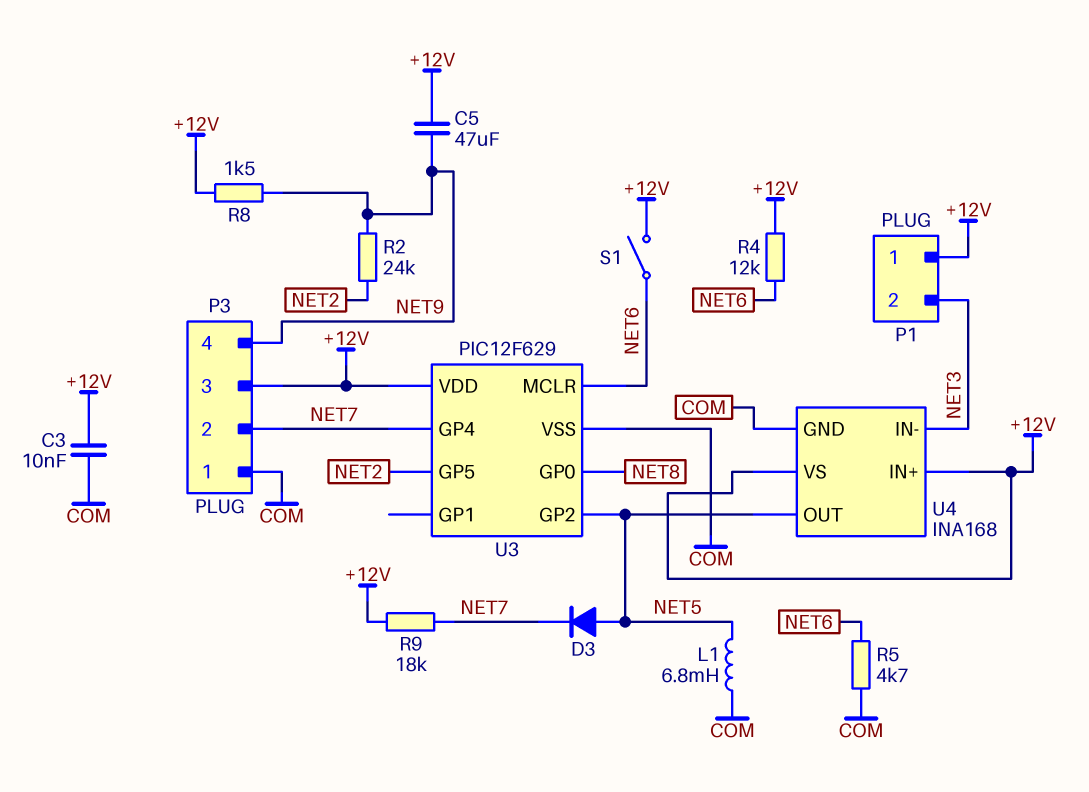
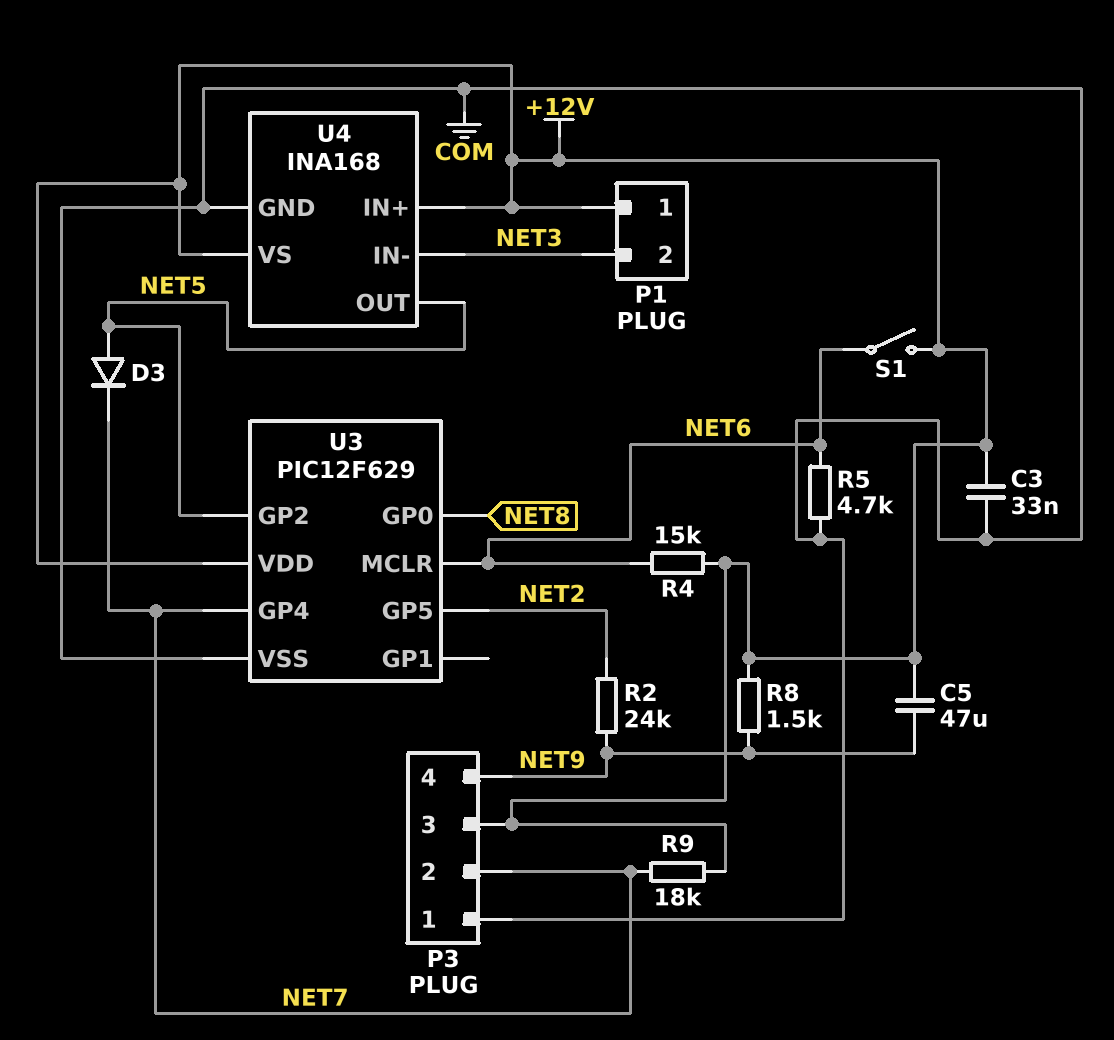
C3: 10nF (+12V, COM) -> 33nF (+12V, COM)
L1: 6.8mH (COM, NET5) -> none
R4: 12k (+12V, NET6) -> 15k (+12V, NET6)

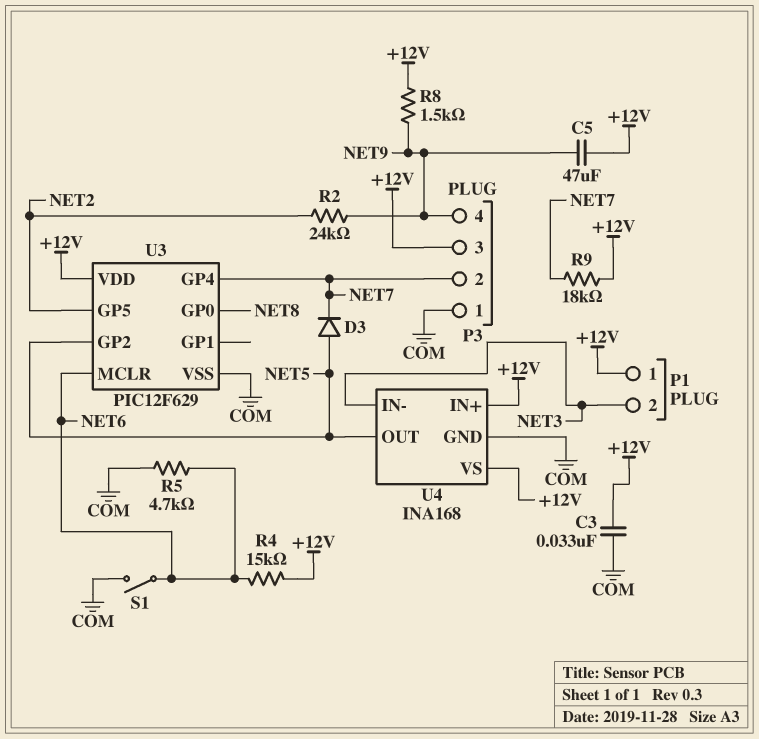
S1: switch (+12V, NET6) -> switch (COM, NET6)

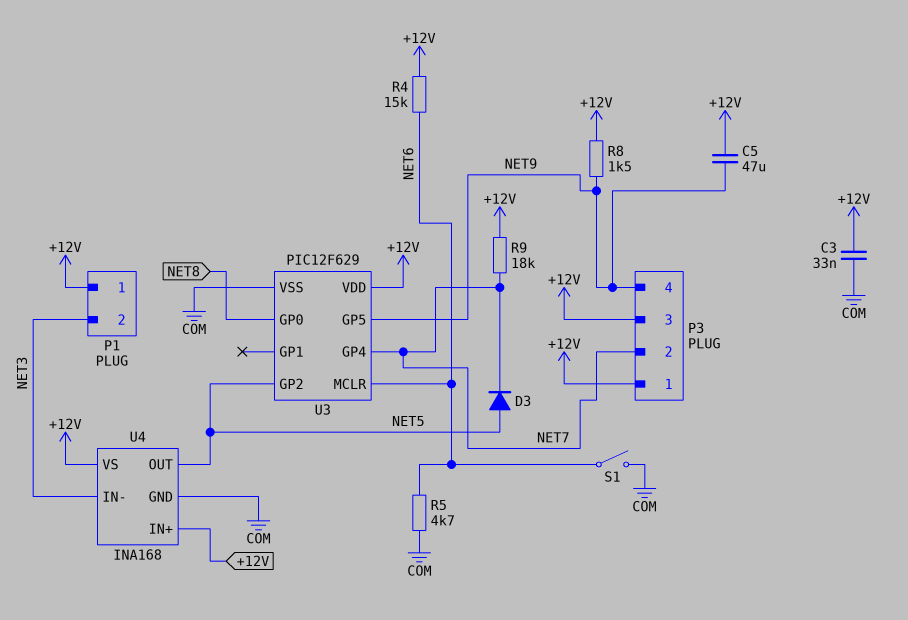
P3 pin 1: COM -> +12V
R2: 24k (NET2, NET9) -> none
U3 pin GP5: NET2 -> NET9

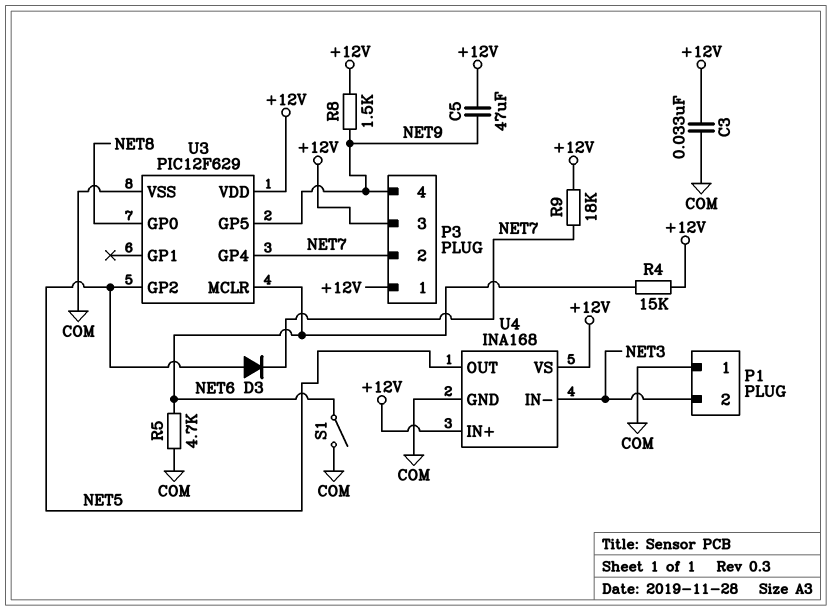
P1 pin 1: +12V -> COM

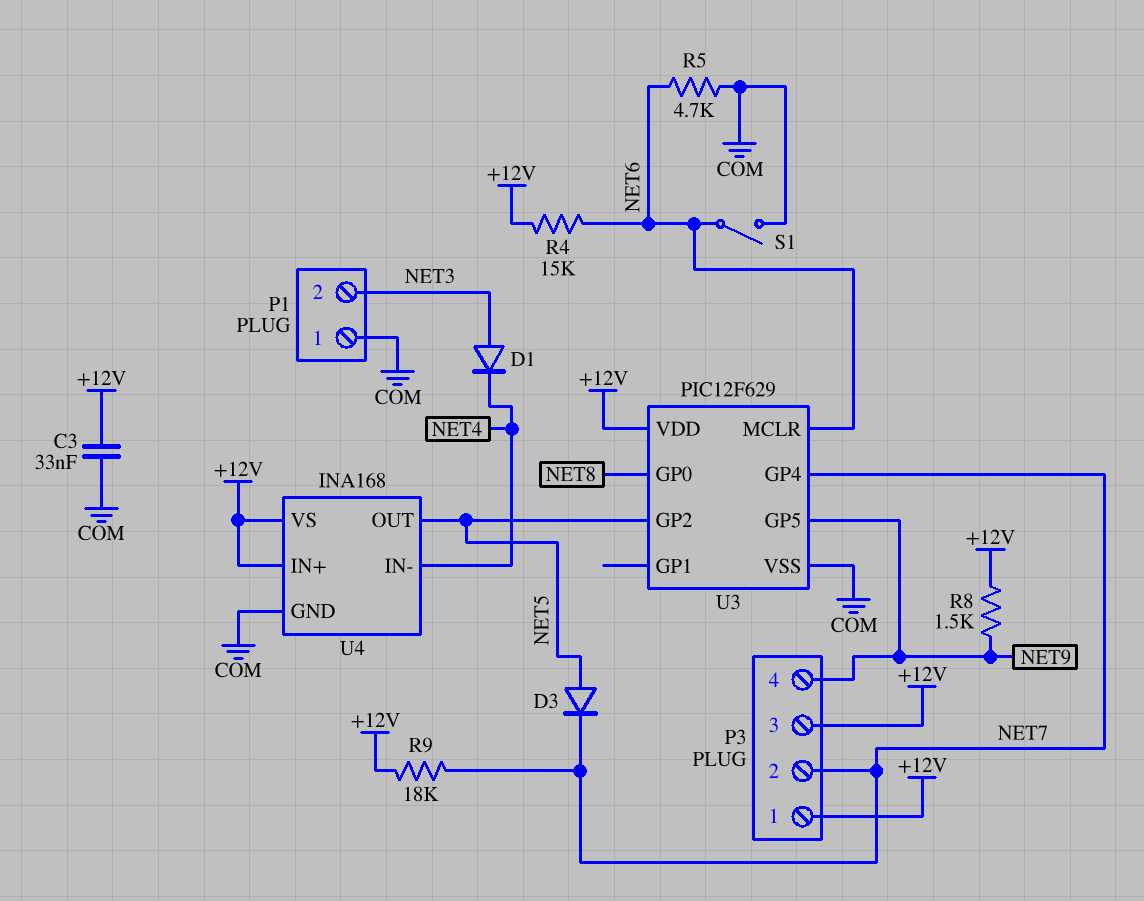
C5: 47uF (+12V, NET9) -> none
D1: none -> diode (A NET3, K NET4)
U4 pin IN-: NET3 -> NET4

